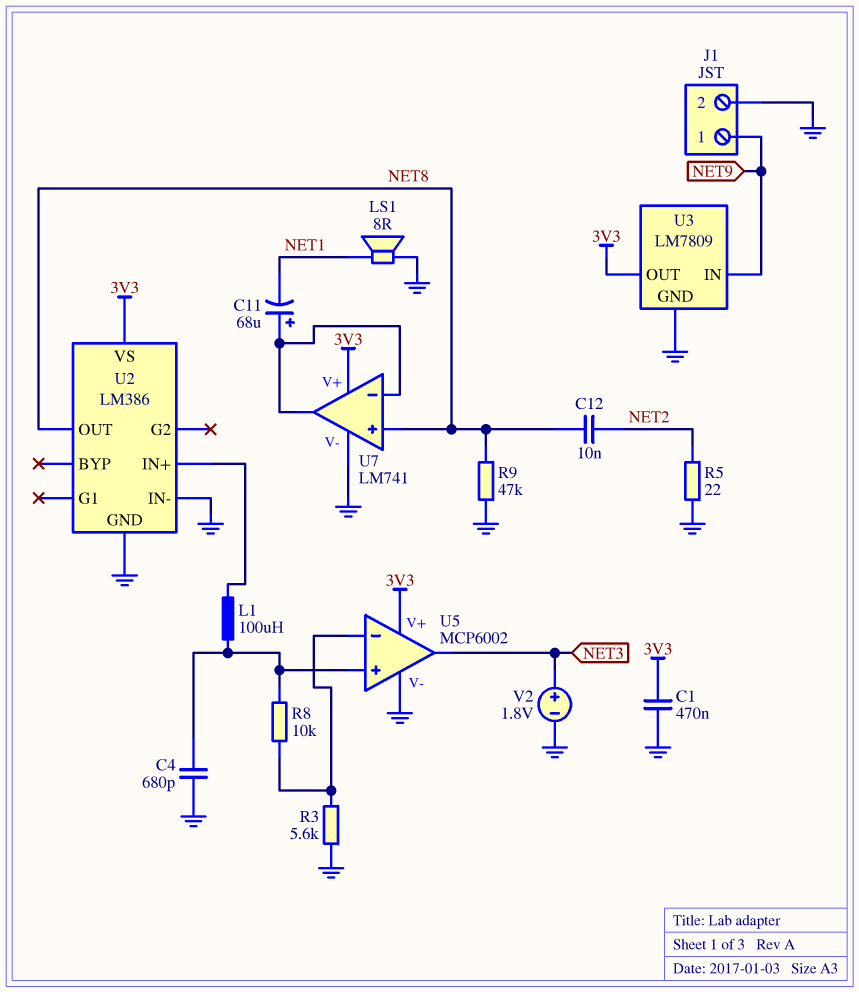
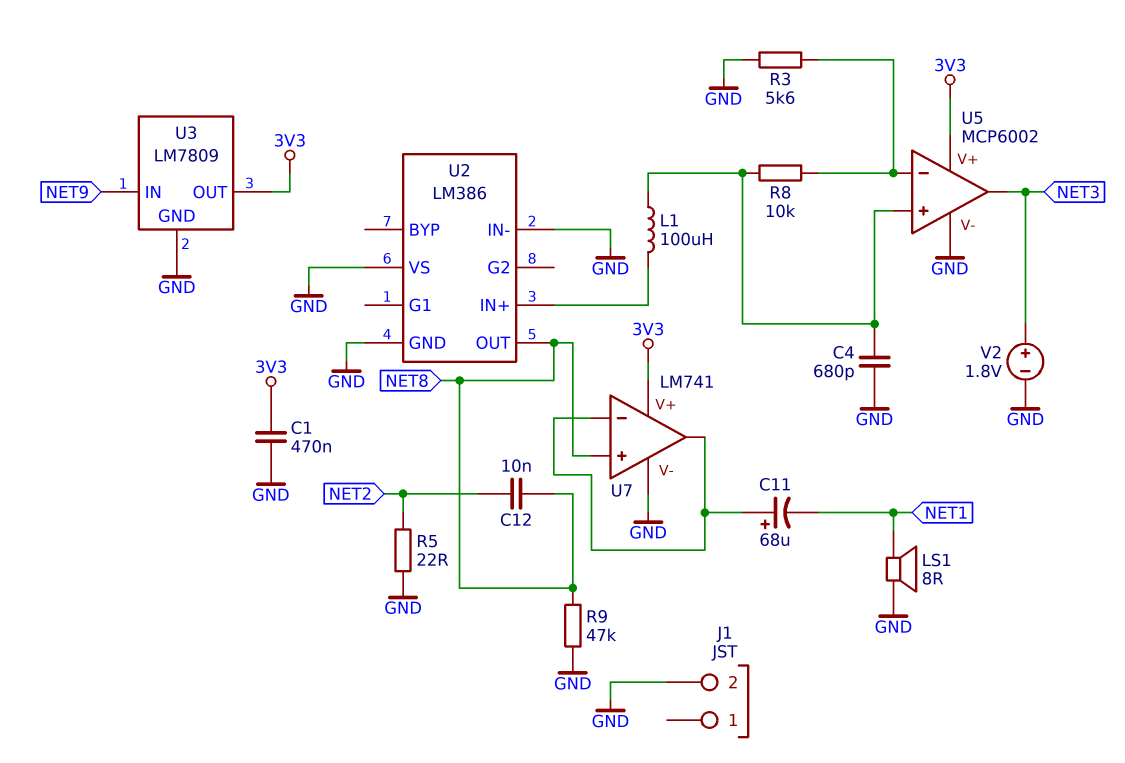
J1 pin 1: NET9 -> none
U2 pin VS: 3V3 -> GND

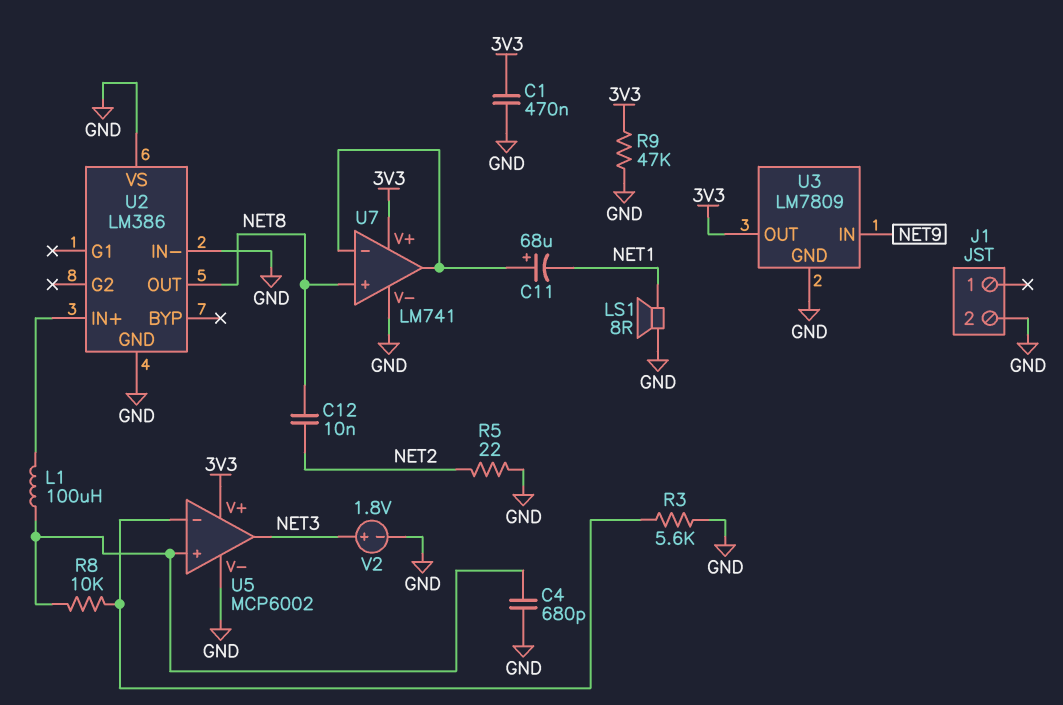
R9: 47k (GND, NET8) -> 47k (3V3, GND)

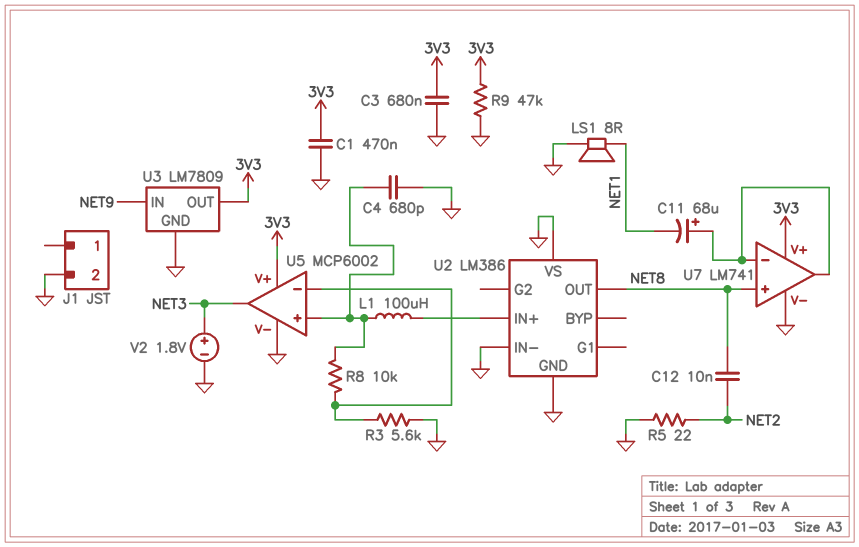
C3: none -> 680nF (3V3, GND)

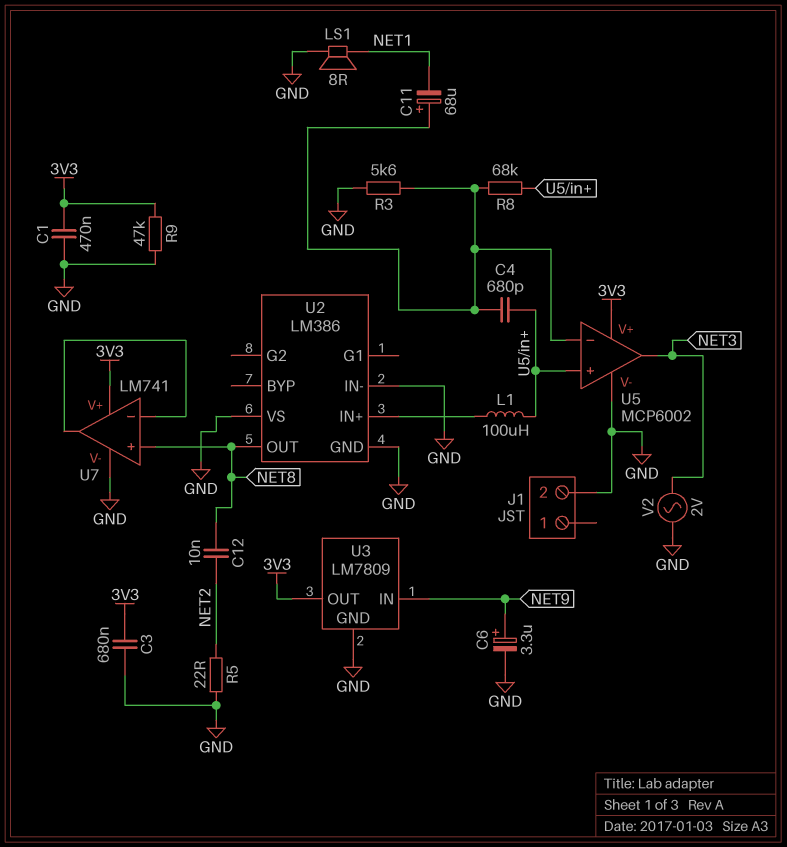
C4: 680pF (GND, U5/in+) -> 680pF (U5/in+, U5/in-)
C6: none -> 3.3uF (plus NET9, minus GND)
C11: 68uF (plus U7/in-, minus NET1) -> 68uF (plus U5/in-, minus NET1)
R8: 10k (U5/in+, U5/in-) -> 68k (U5/in+, U5/in-)
V2: 1.8V (plus NET3, minus GND) -> AC 2V (GND, NET3)

